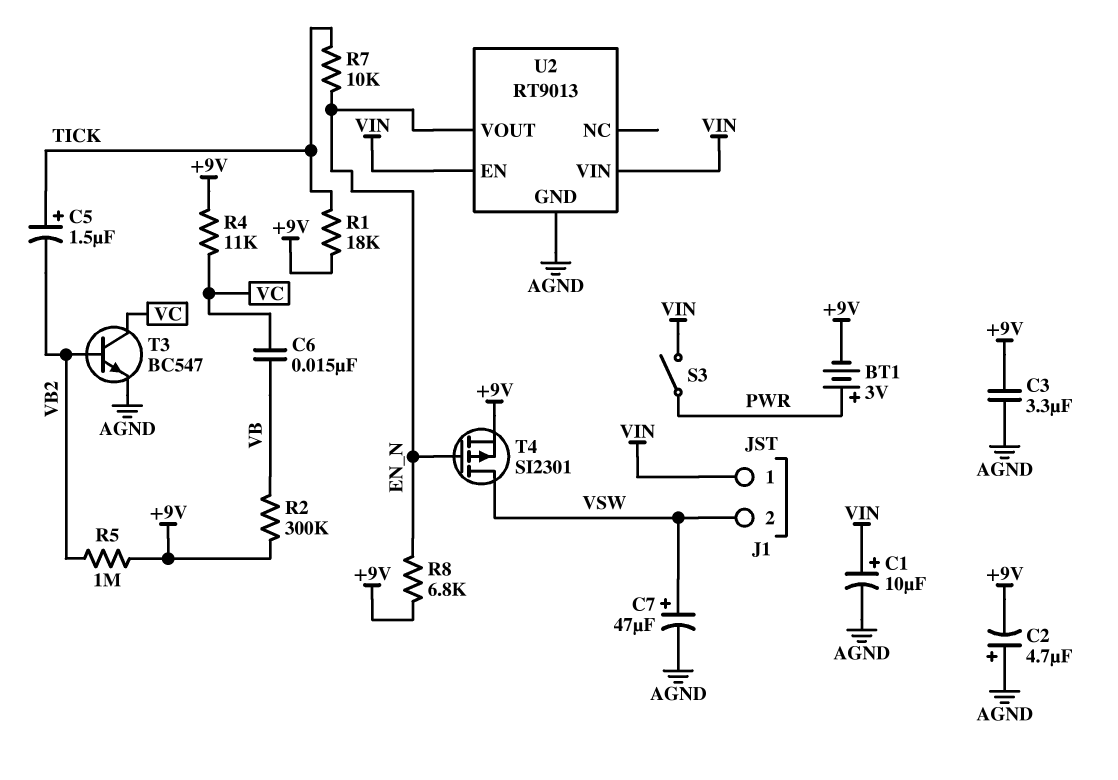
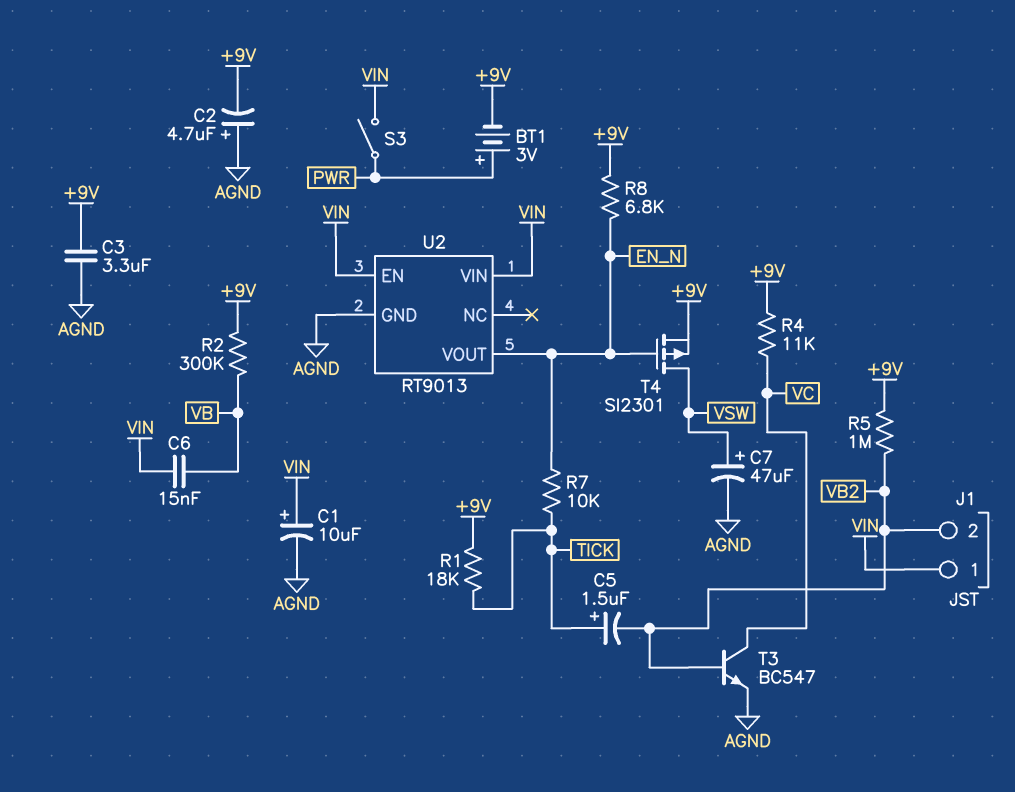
C6: 15nF (VB, VC) -> 15nF (VB, VIN)
J1 pin 2: VSW -> VB2

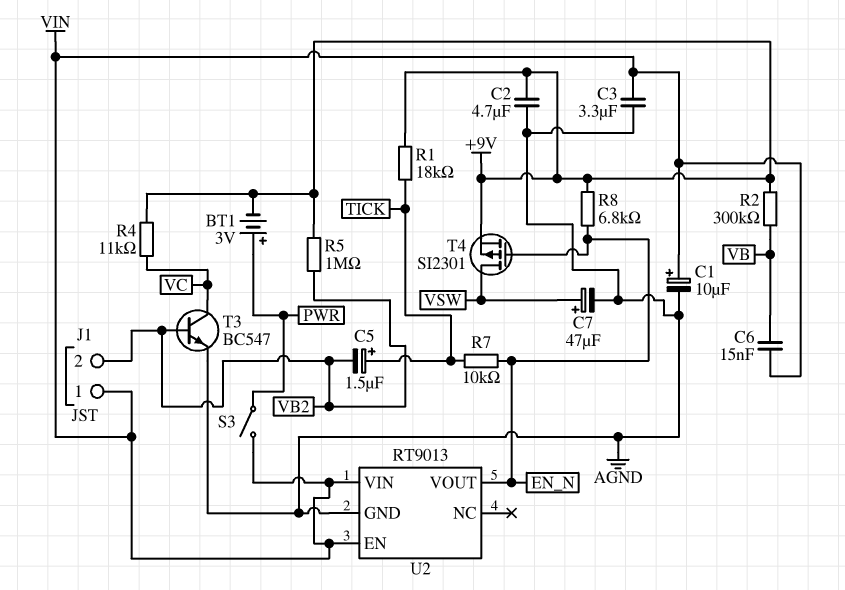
C2: 4.7uF (plus AGND, minus +9V) -> 4.7uF (+9V, AGND)
C3: 3.3uF (+9V, AGND) -> 3.3uF (AGND, VIN)

